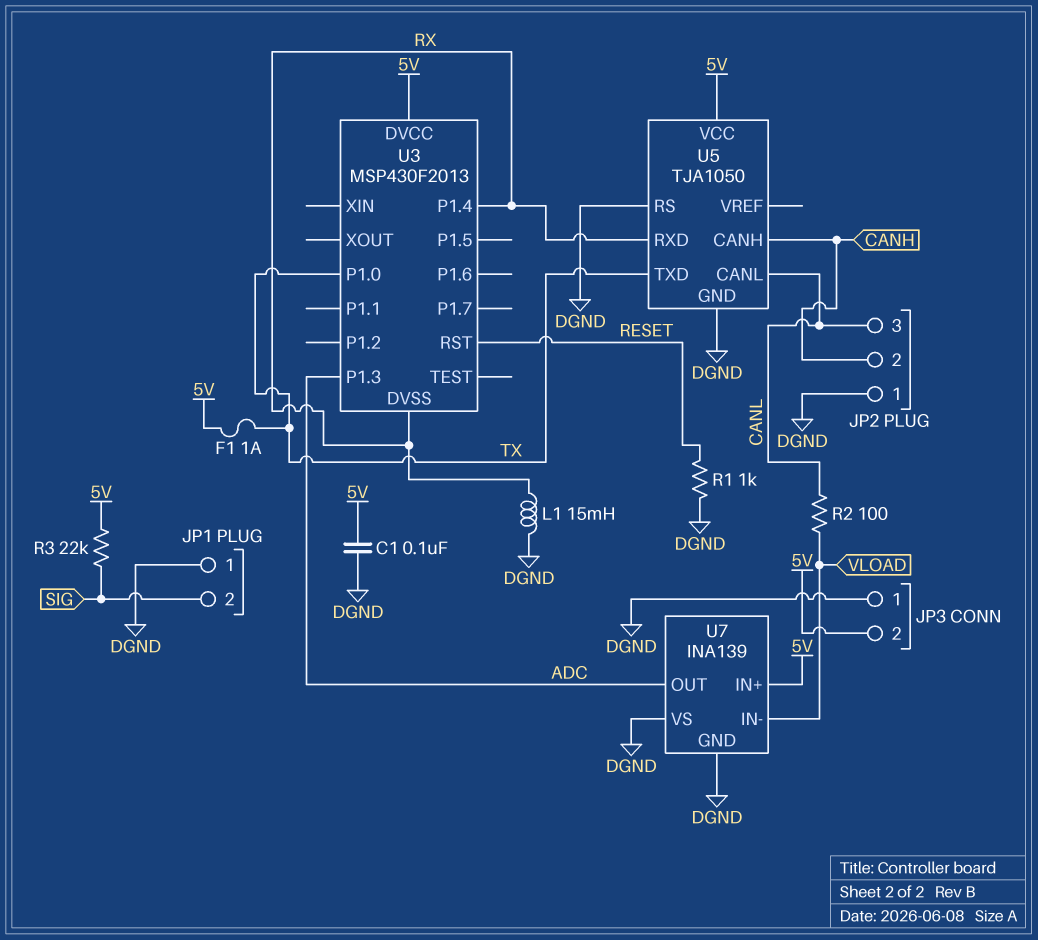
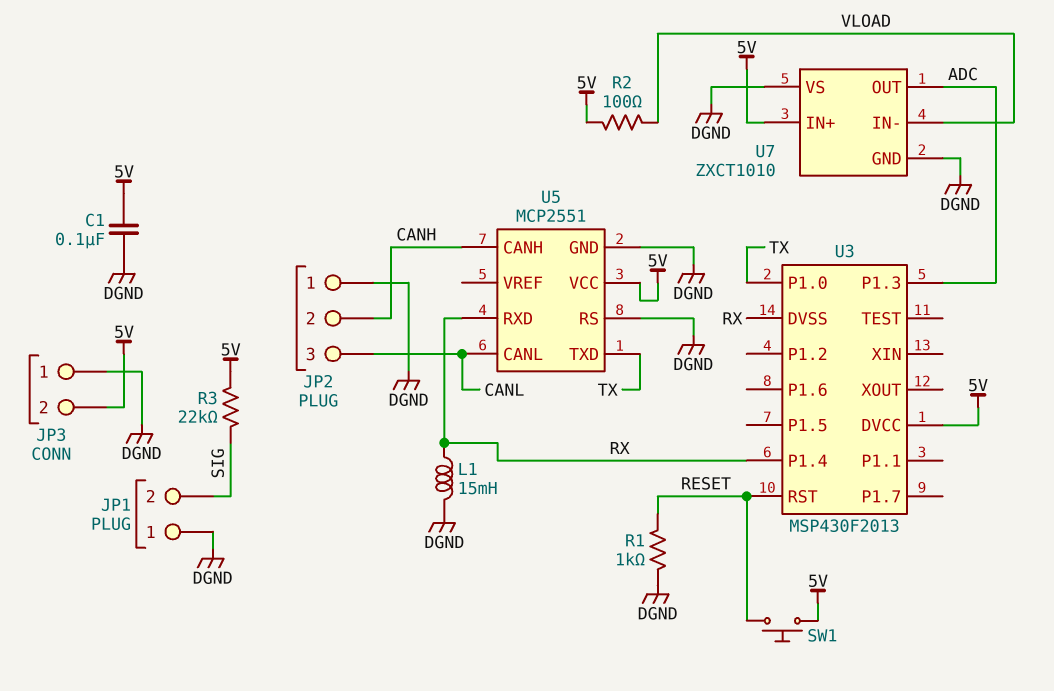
F1: 1A (5V, TX) -> none
R2: 100 (CANL, VLOAD) -> 100 (5V, VLOAD)
SW1: none -> button (5V, RESET)
U5: TJA1050 -> MCP2551
U7: INA139 -> ZXCT1010

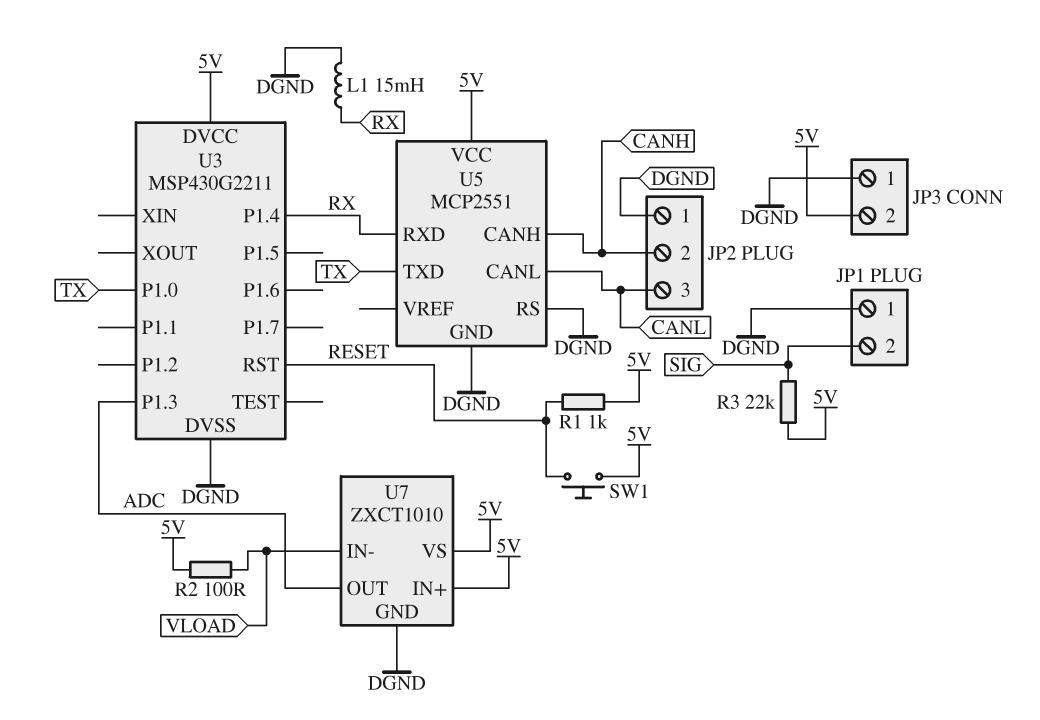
C1: 100nF (5V, DGND) -> none
R1: 1k (DGND, RESET) -> 1k (5V, RESET)
U3: MSP430F2013 -> MSP430G2211
U3 pin DVSS: RX -> DGND
U7 pin VS: DGND -> 5V

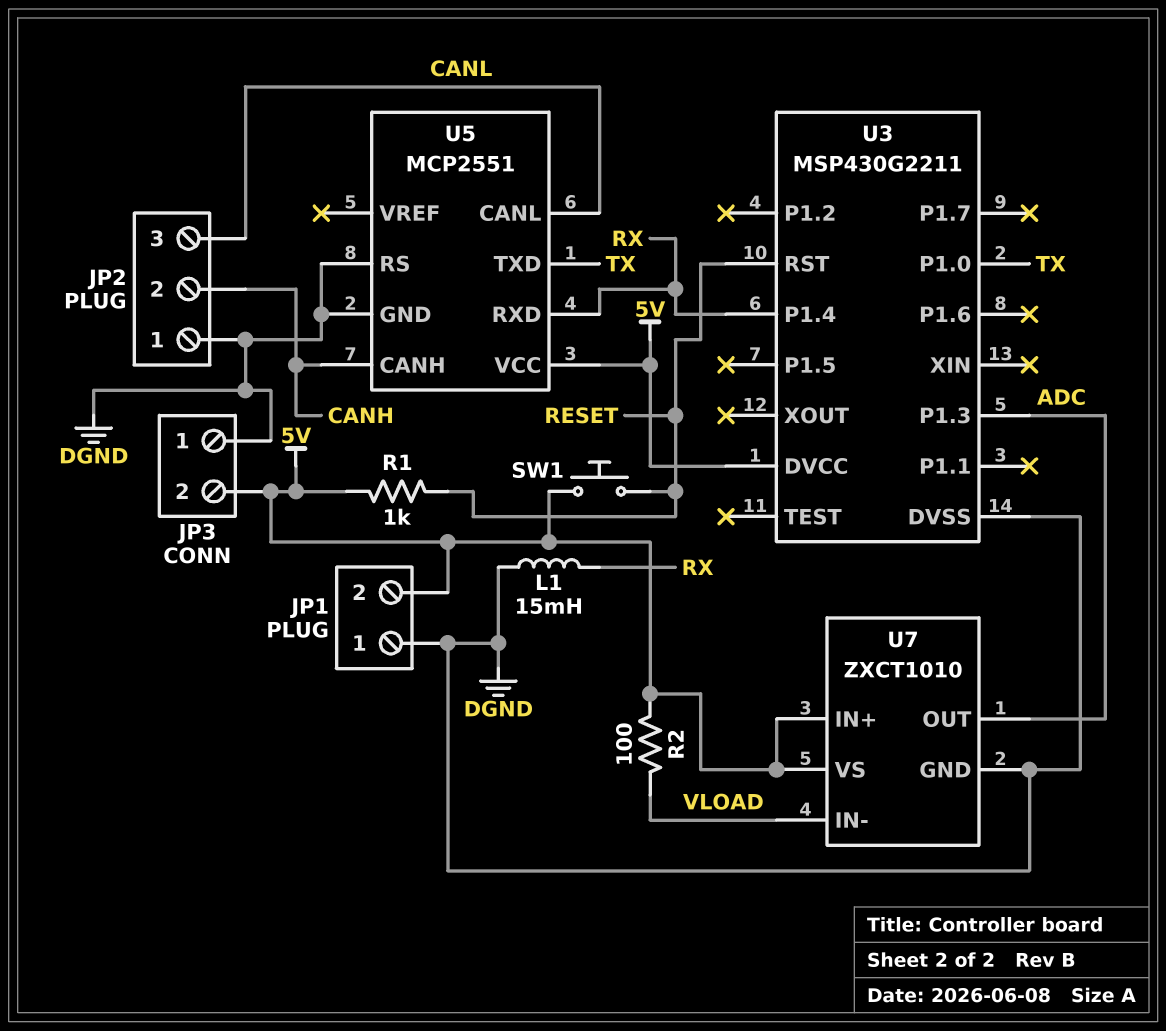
JP1 pin 2: SIG -> 5V
R3: 22k (5V, SIG) -> none

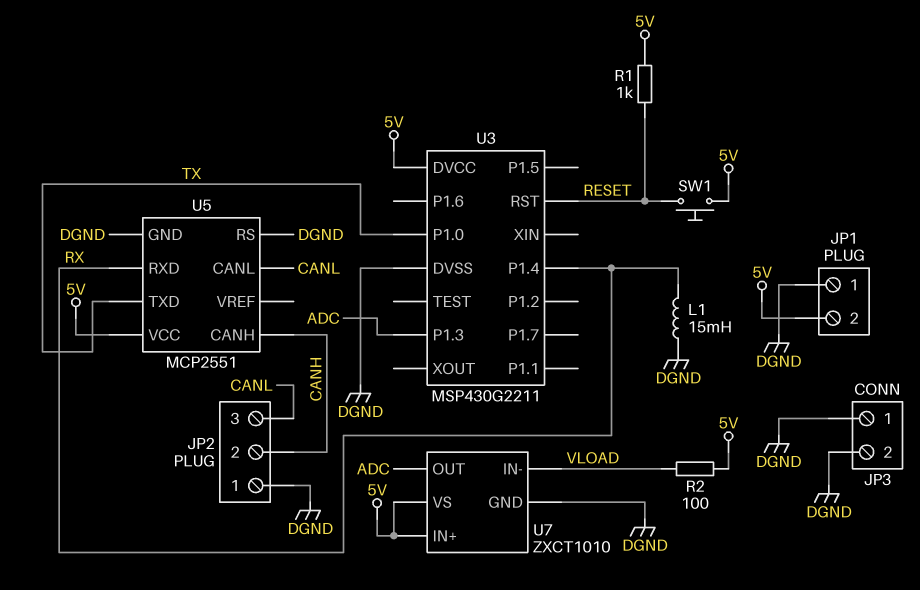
JP3 pin 2: 5V -> DGND

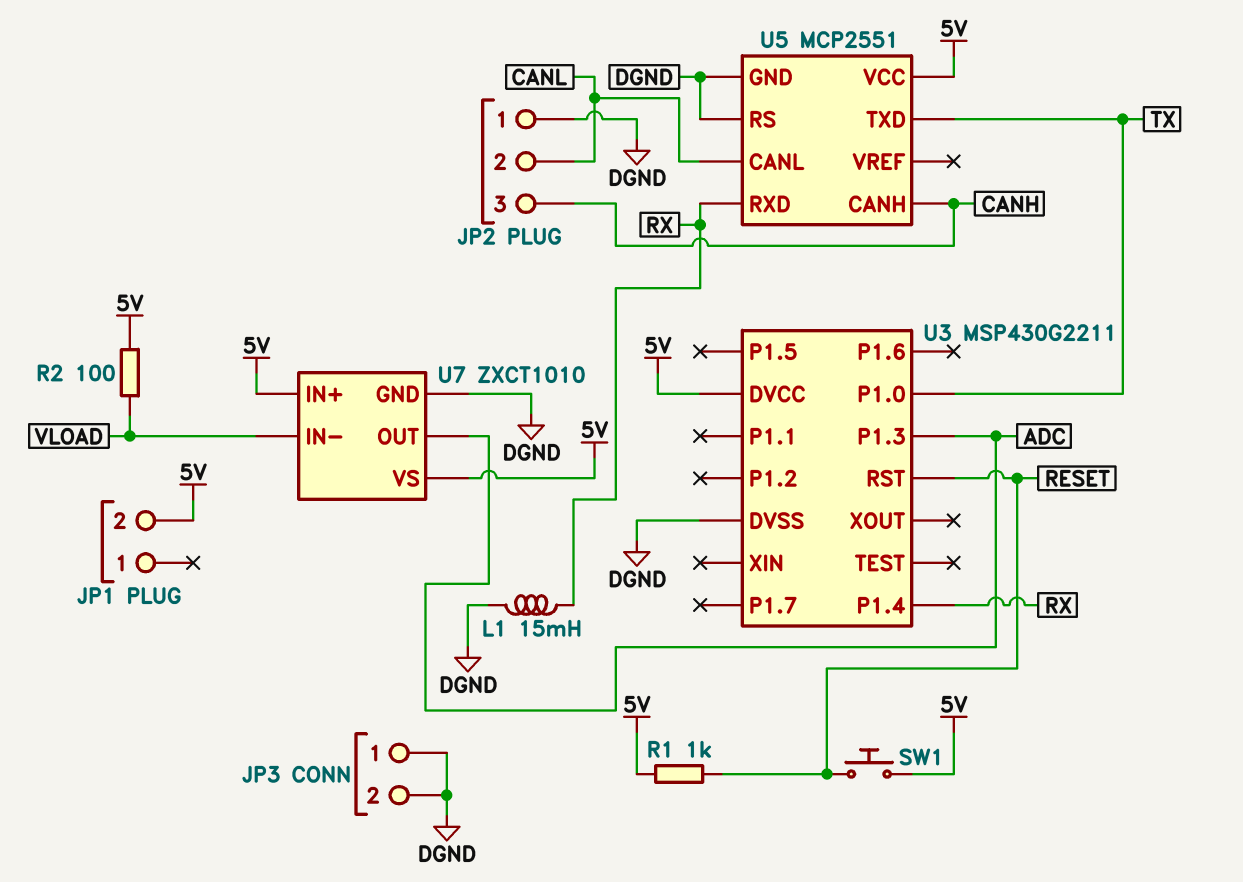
JP1 pin 1: DGND -> none
JP2 pin 2: CANH -> CANL
JP2 pin 3: CANL -> CANH

